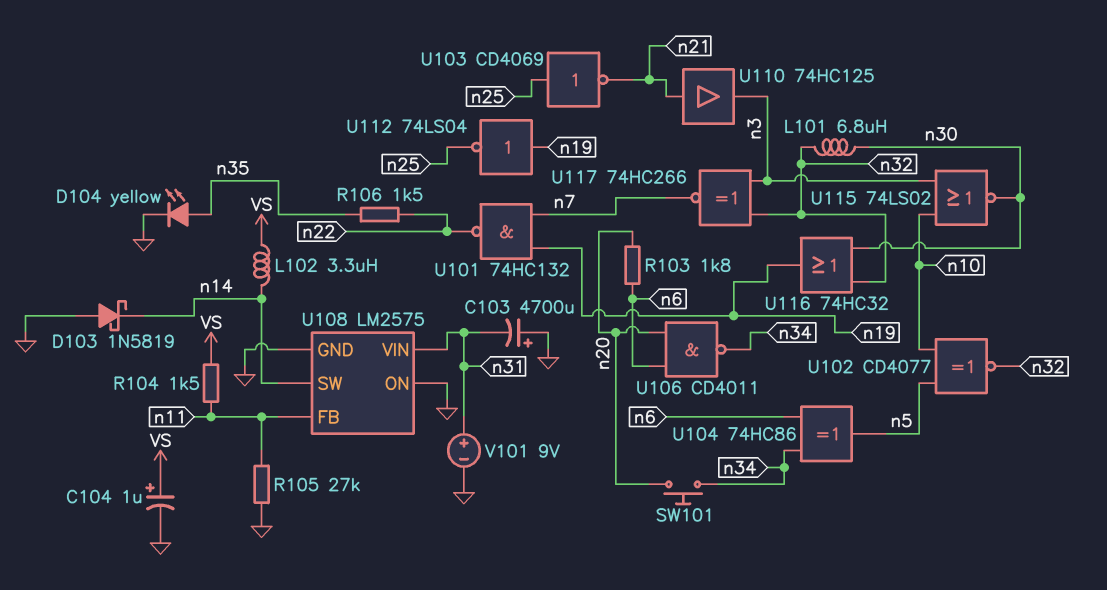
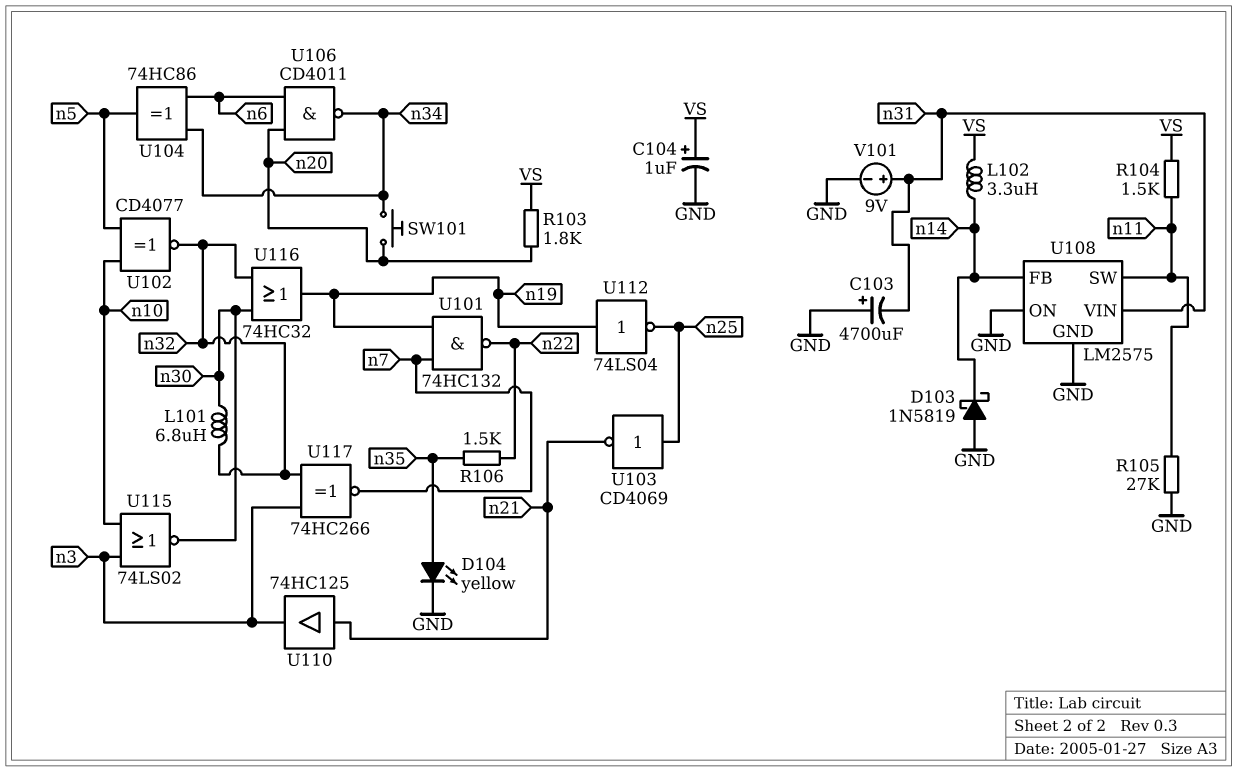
R103: 1.8k (n6, n20) -> 1.8k (VS, n20)
U108 pin FB: n11 -> n14
U108 pin SW: n14 -> n11

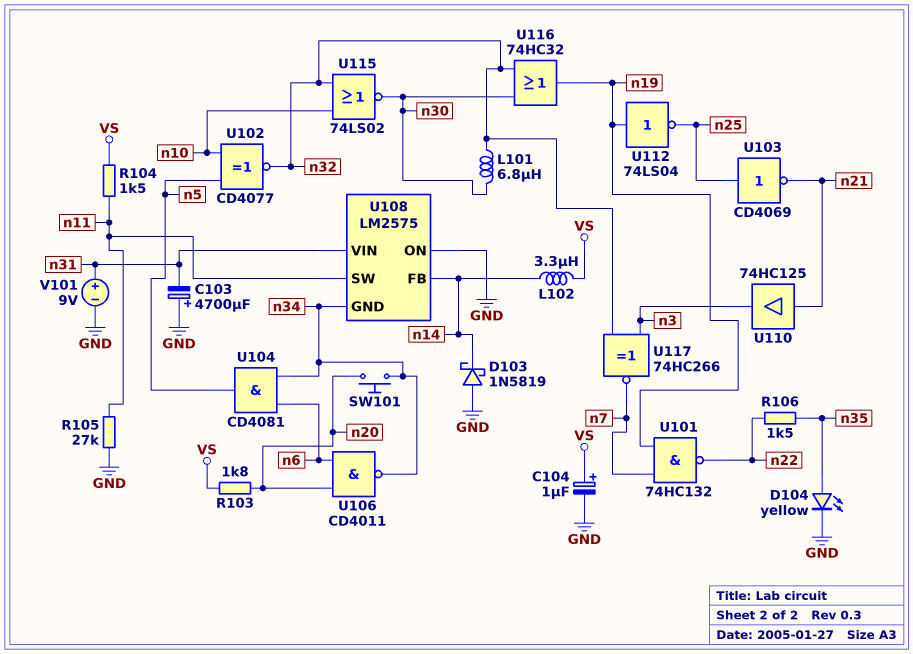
U104: XOR 74HC86 (in n6, in n34, out n5) -> AND CD4081 (in n6, in n34, out n5)
U108 pin GND: GND -> n34
U115: NOR 74LS02 (in n3, in n10, out n30) -> NOR 74LS02 (in n10, in n32, out n30)

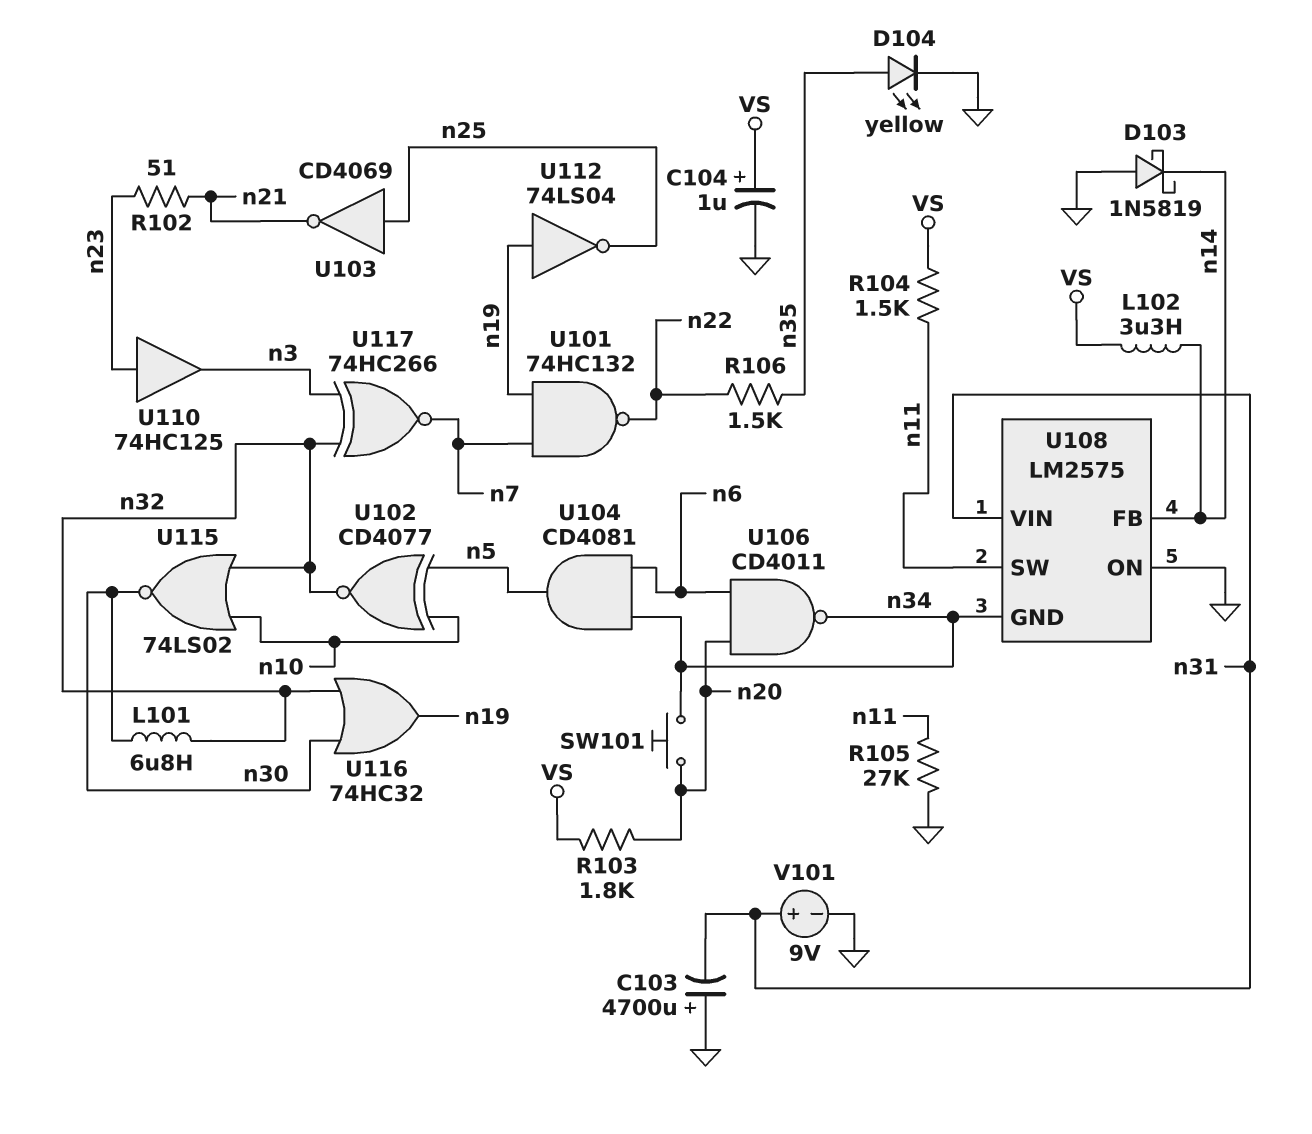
R102: none -> 51 (n21, n23)
U110: buffer 74HC125 (in n21, out n3) -> buffer 74HC125 (in n23, out n3)

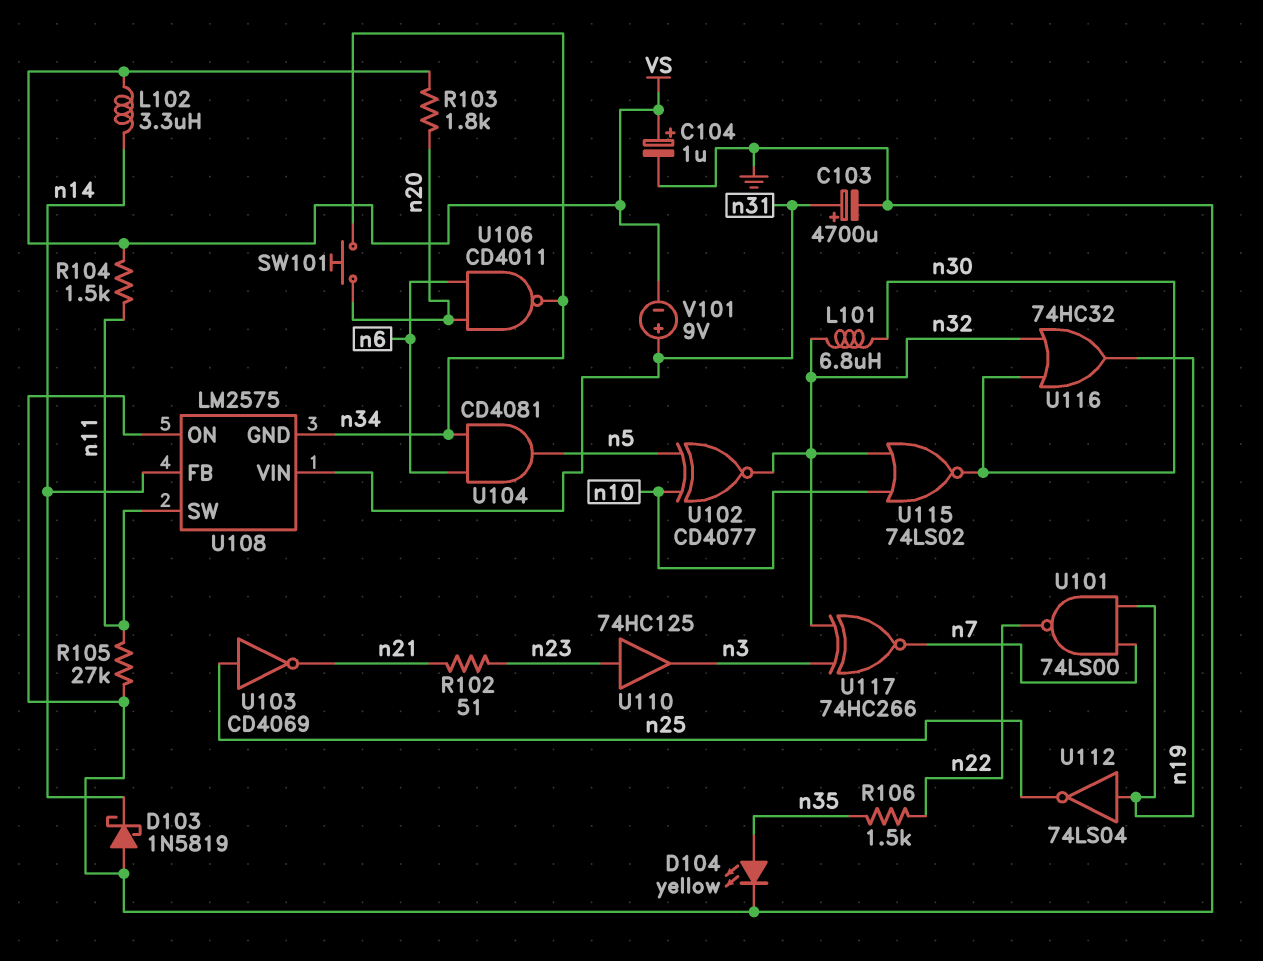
C103: 4700uF (plus GND, minus n31) -> 4700uF (plus n31, minus GND)
U101: NAND 74HC132 (in n7, in n19, out n22) -> NAND 74LS00 (in n7, in n19, out n22)
V101: 9V (plus n31, minus GND) -> 9V (plus n31, minus VS)

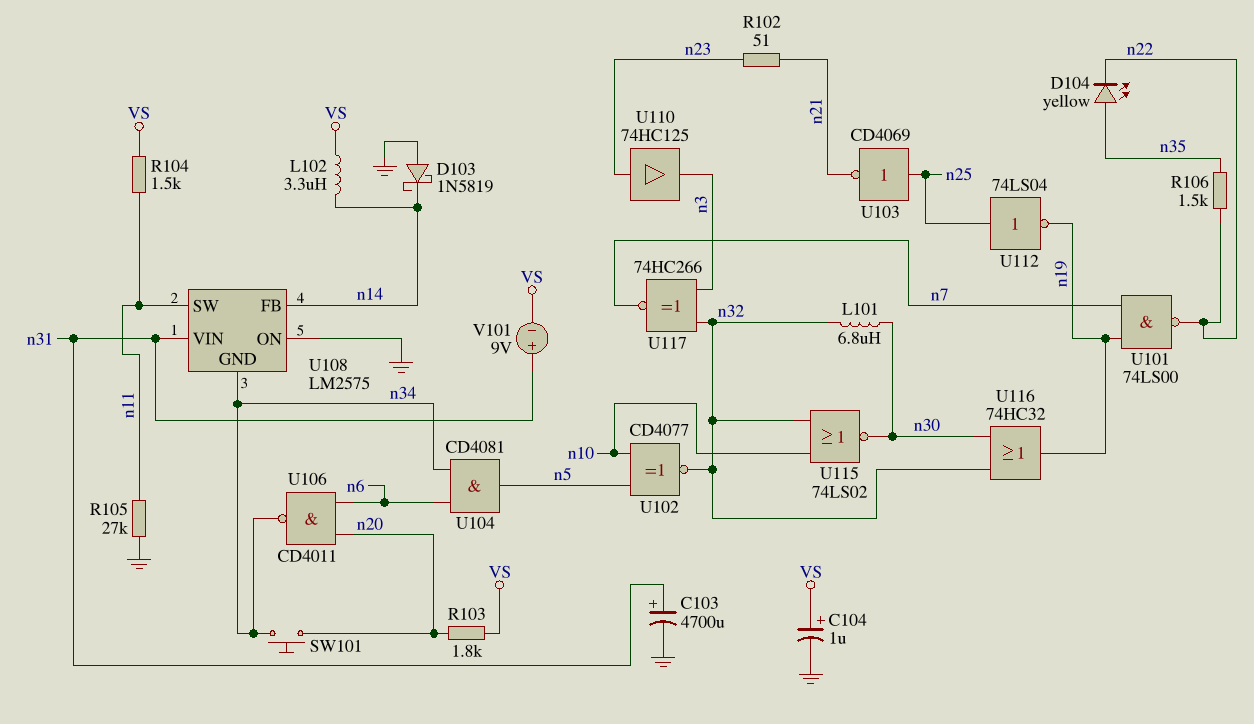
D104: LED yellow (A n35, K GND) -> LED yellow (A n35, K n22)
U112: NOT 74LS04 (in n19, out n25) -> NOT 74LS04 (in n25, out n19)

